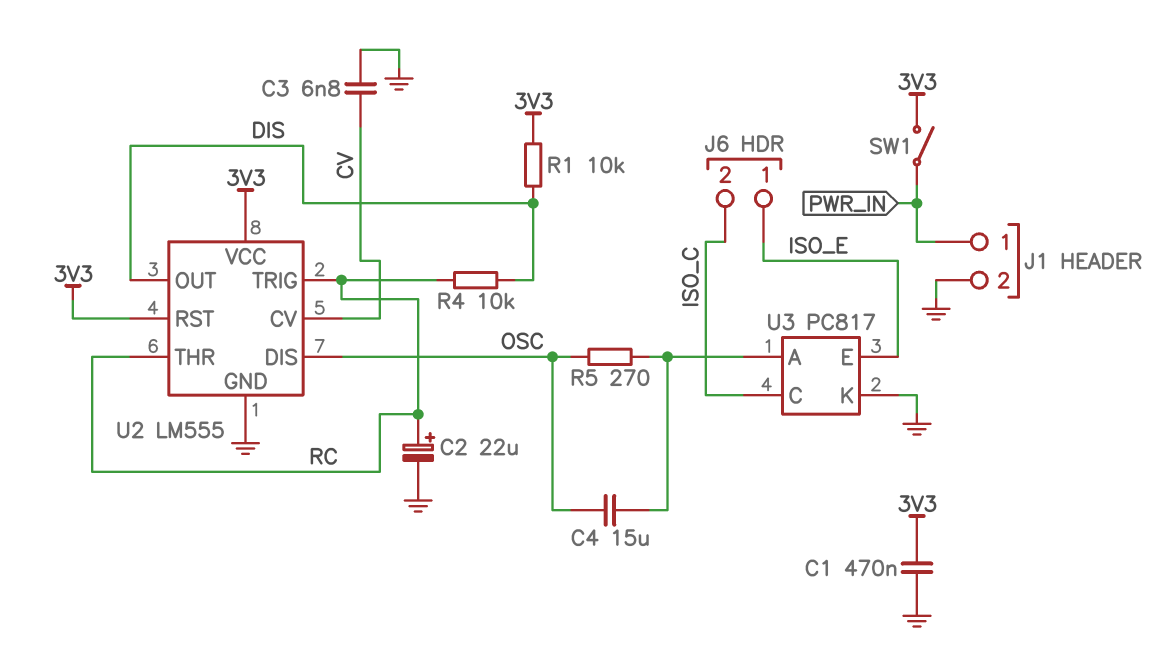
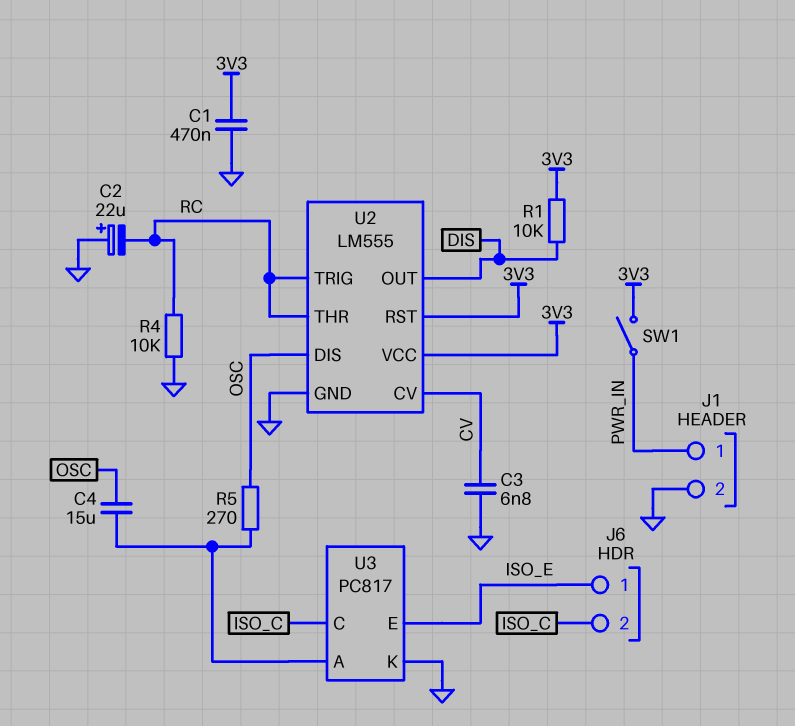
C2: 22uF (plus RC, minus GND) -> 22uF (plus GND, minus RC)
R4: 10k (DIS, RC) -> 10k (GND, RC)

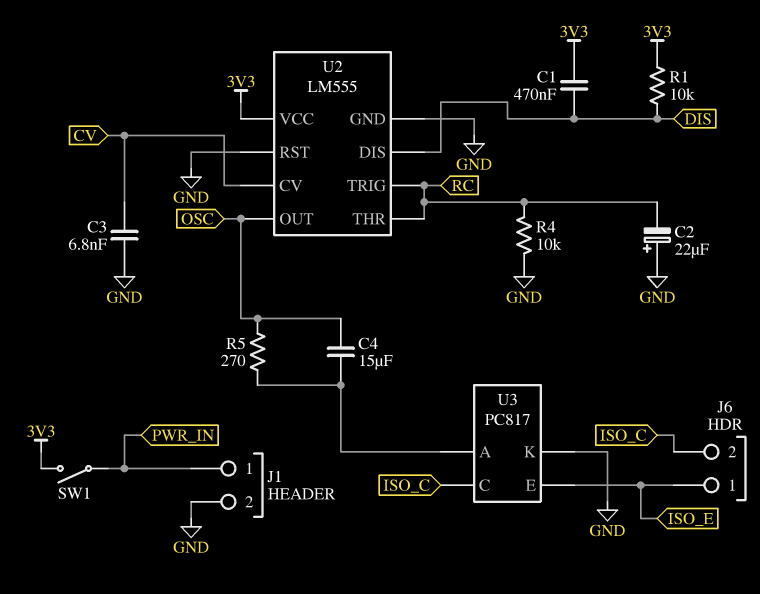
C1: 470nF (3V3, GND) -> 470nF (3V3, DIS)
U2 pin DIS: OSC -> DIS
U2 pin OUT: DIS -> OSC
U2 pin RST: 3V3 -> GND

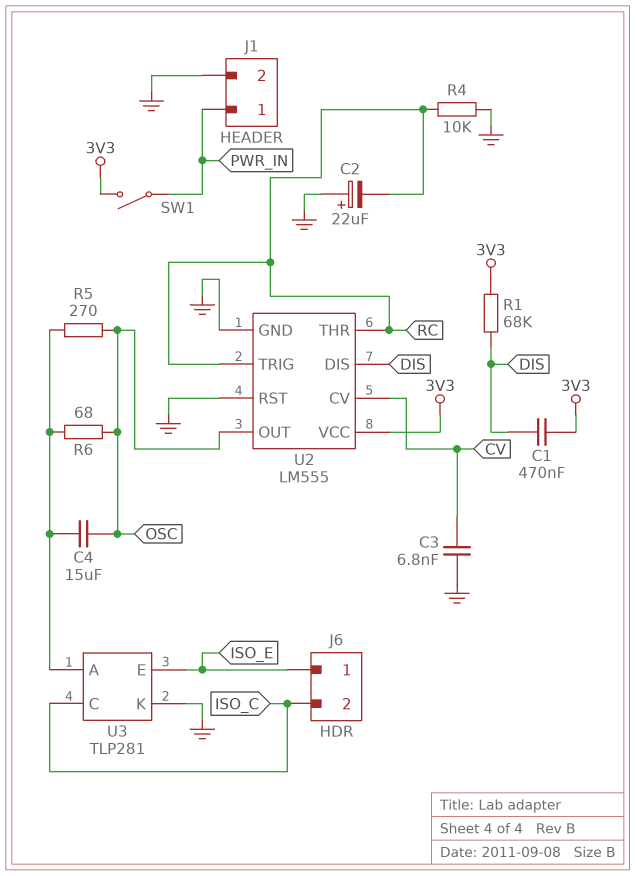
R1: 10k (3V3, DIS) -> 68k (3V3, DIS)
R6: none -> 68 (OSC, U3/A)
U3: PC817 -> TLP281

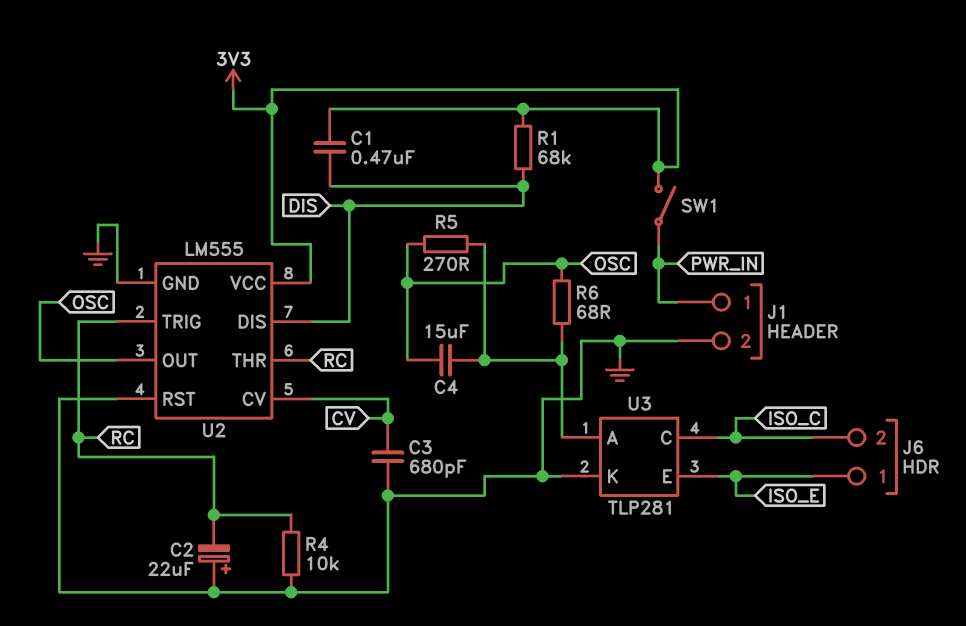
C3: 6.8nF (CV, GND) -> 680pF (CV, GND)

